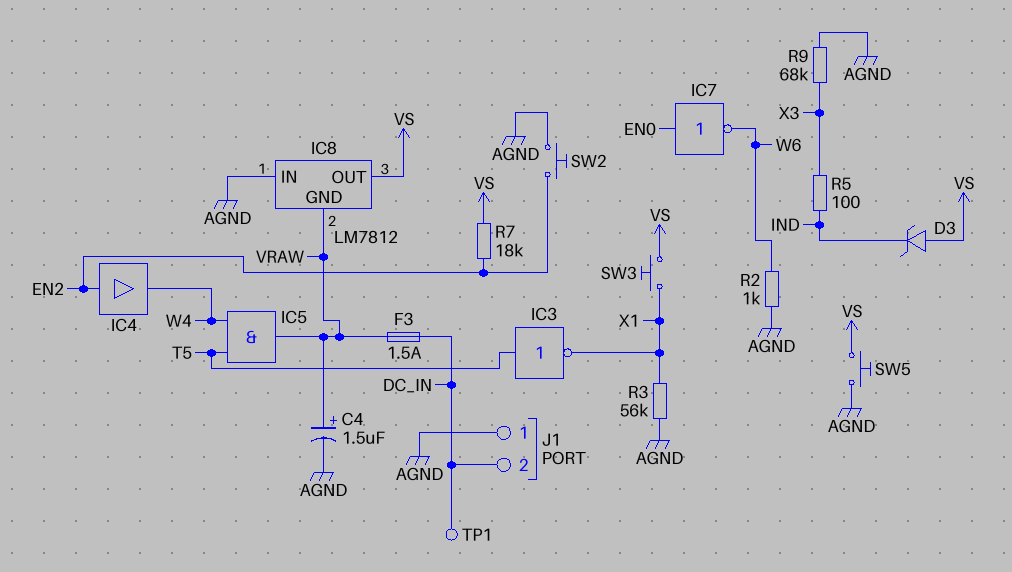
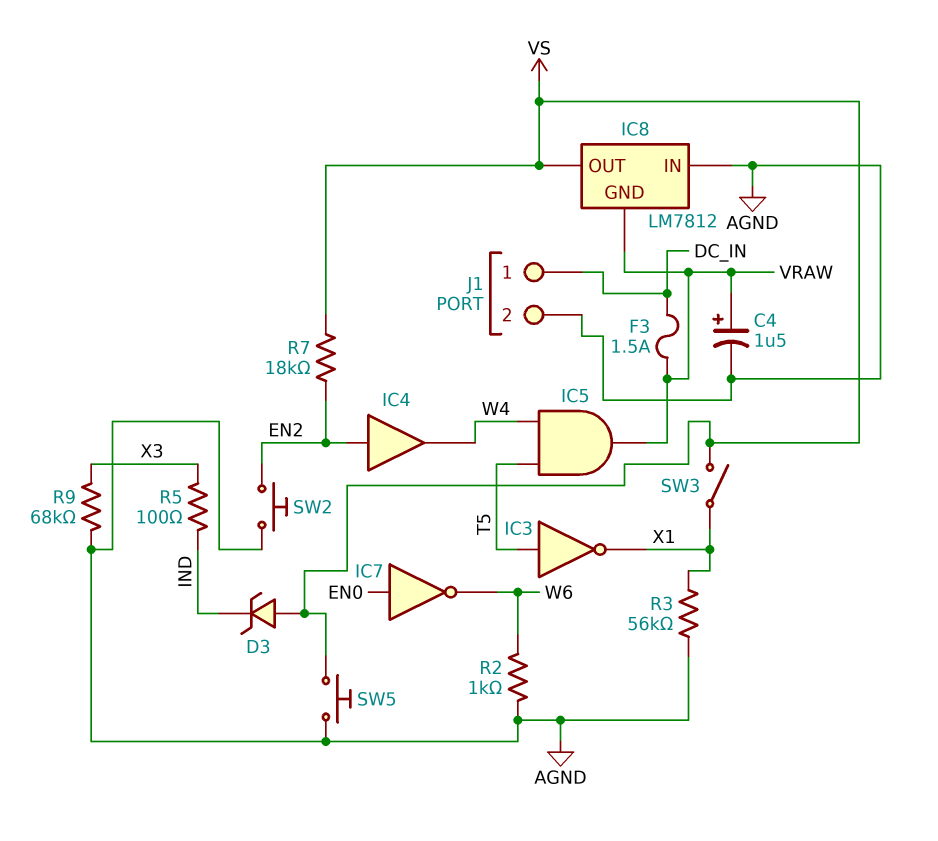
J1 pin 1: AGND -> DC_IN
J1 pin 2: DC_IN -> AGND
SW3: button (VS, X1) -> switch (VS, X1)
TP1: test point (DC_IN) -> none

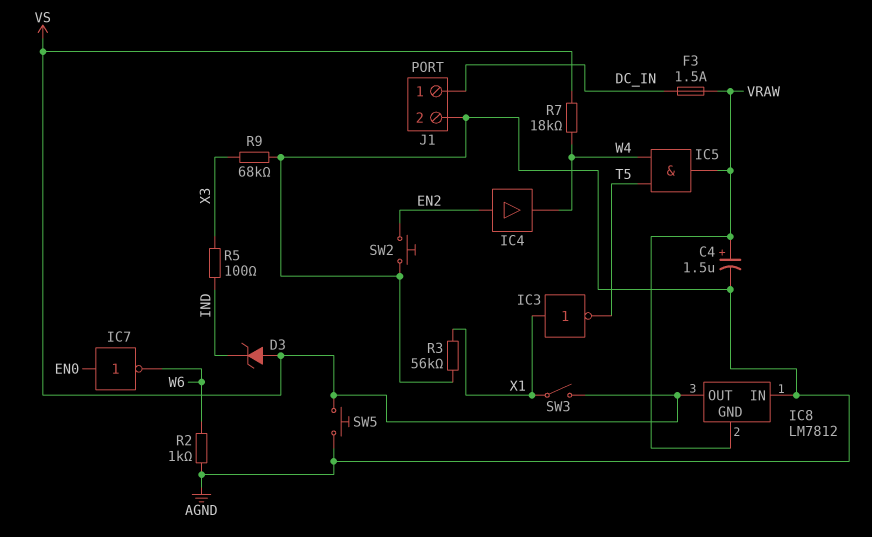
IC3: NOT (in T5, out X1) -> NOT (in X1, out T5)
R7: 18k (EN2, VS) -> 18k (VS, W4)

